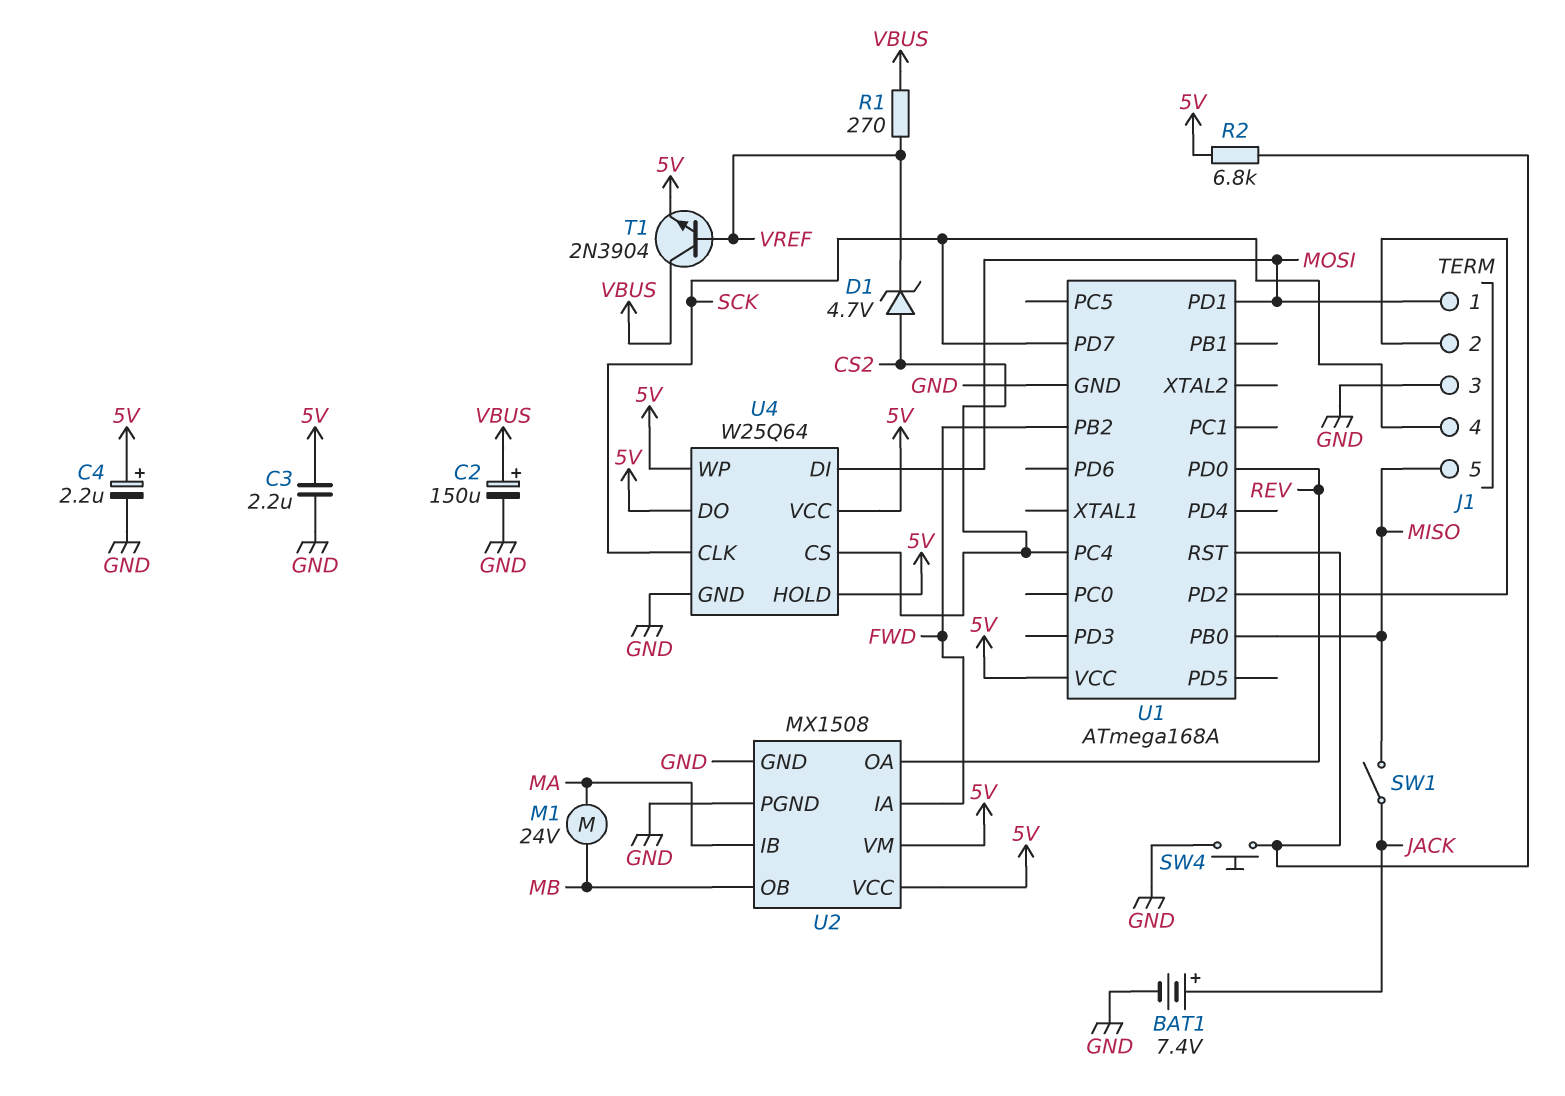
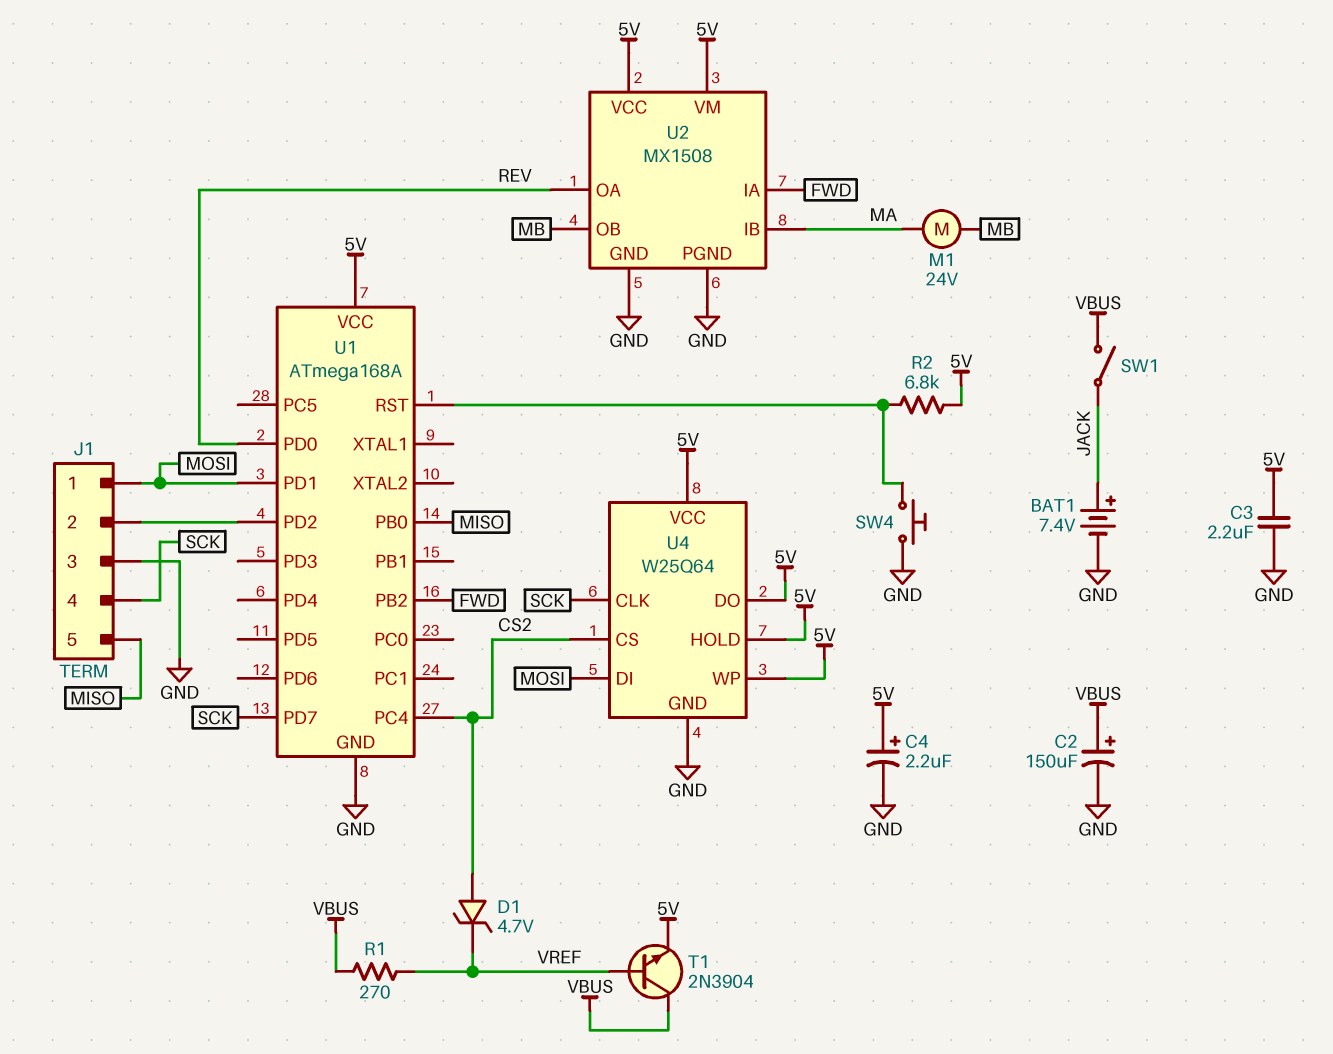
SW1: switch (JACK, MISO) -> switch (JACK, VBUS)

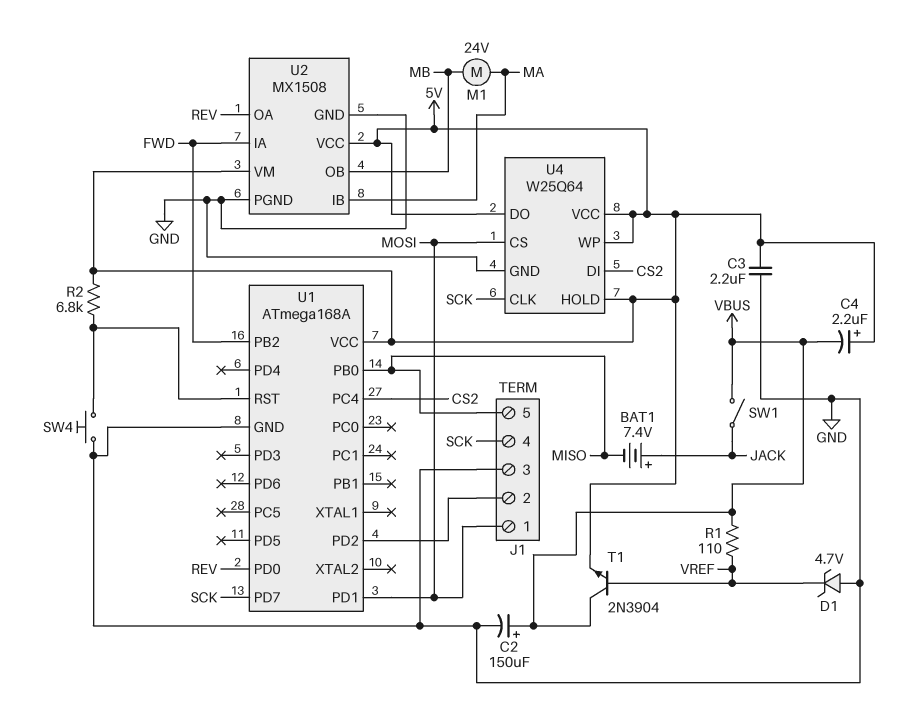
BAT1: 7.4V (plus JACK, minus GND) -> 7.4V (plus JACK, minus MISO)
C4: 2.2uF (plus 5V, minus GND) -> 2.2uF (plus 5V, minus VBUS)
D1: zener 4.7V (A CS2, K VREF) -> zener 4.7V (A GND, K VREF)
R1: 270 (VBUS, VREF) -> 110 (VBUS, VREF)
U4 pin CS: CS2 -> MOSI
U4 pin DI: MOSI -> CS2

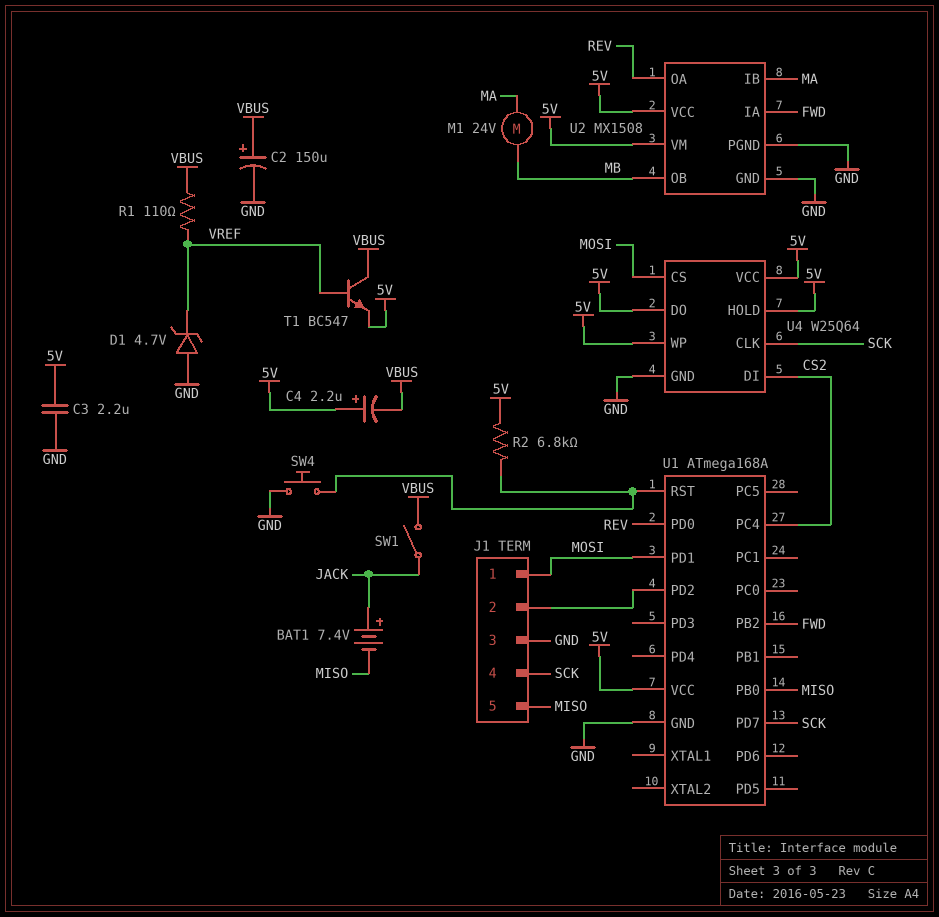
T1: NPN 2N3904 (B VREF, C VBUS, E 5V) -> NPN BC547 (B VREF, C VBUS, E 5V)

